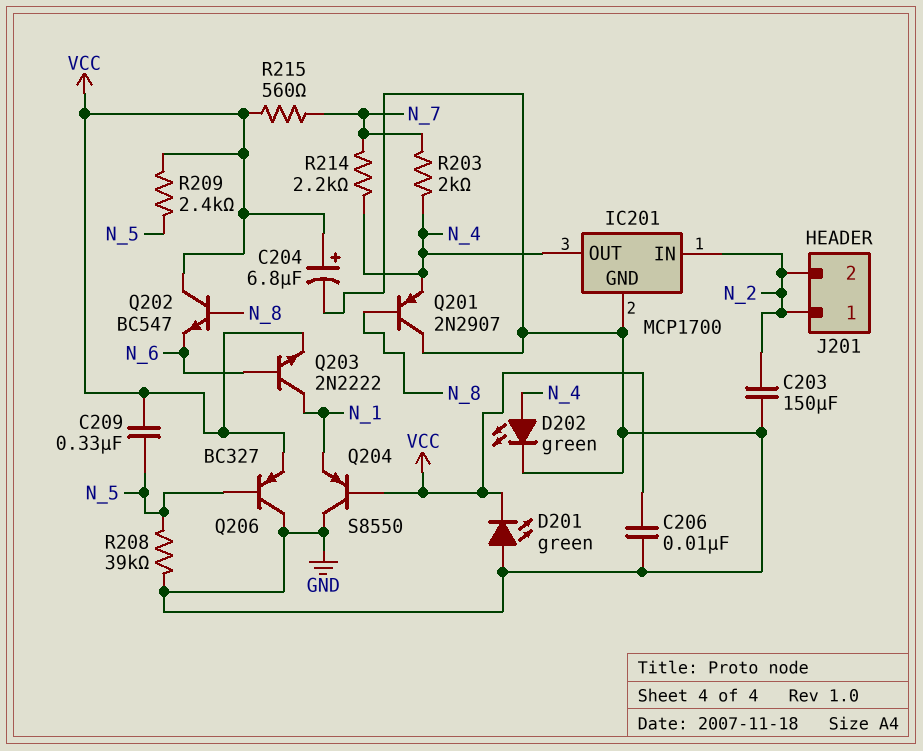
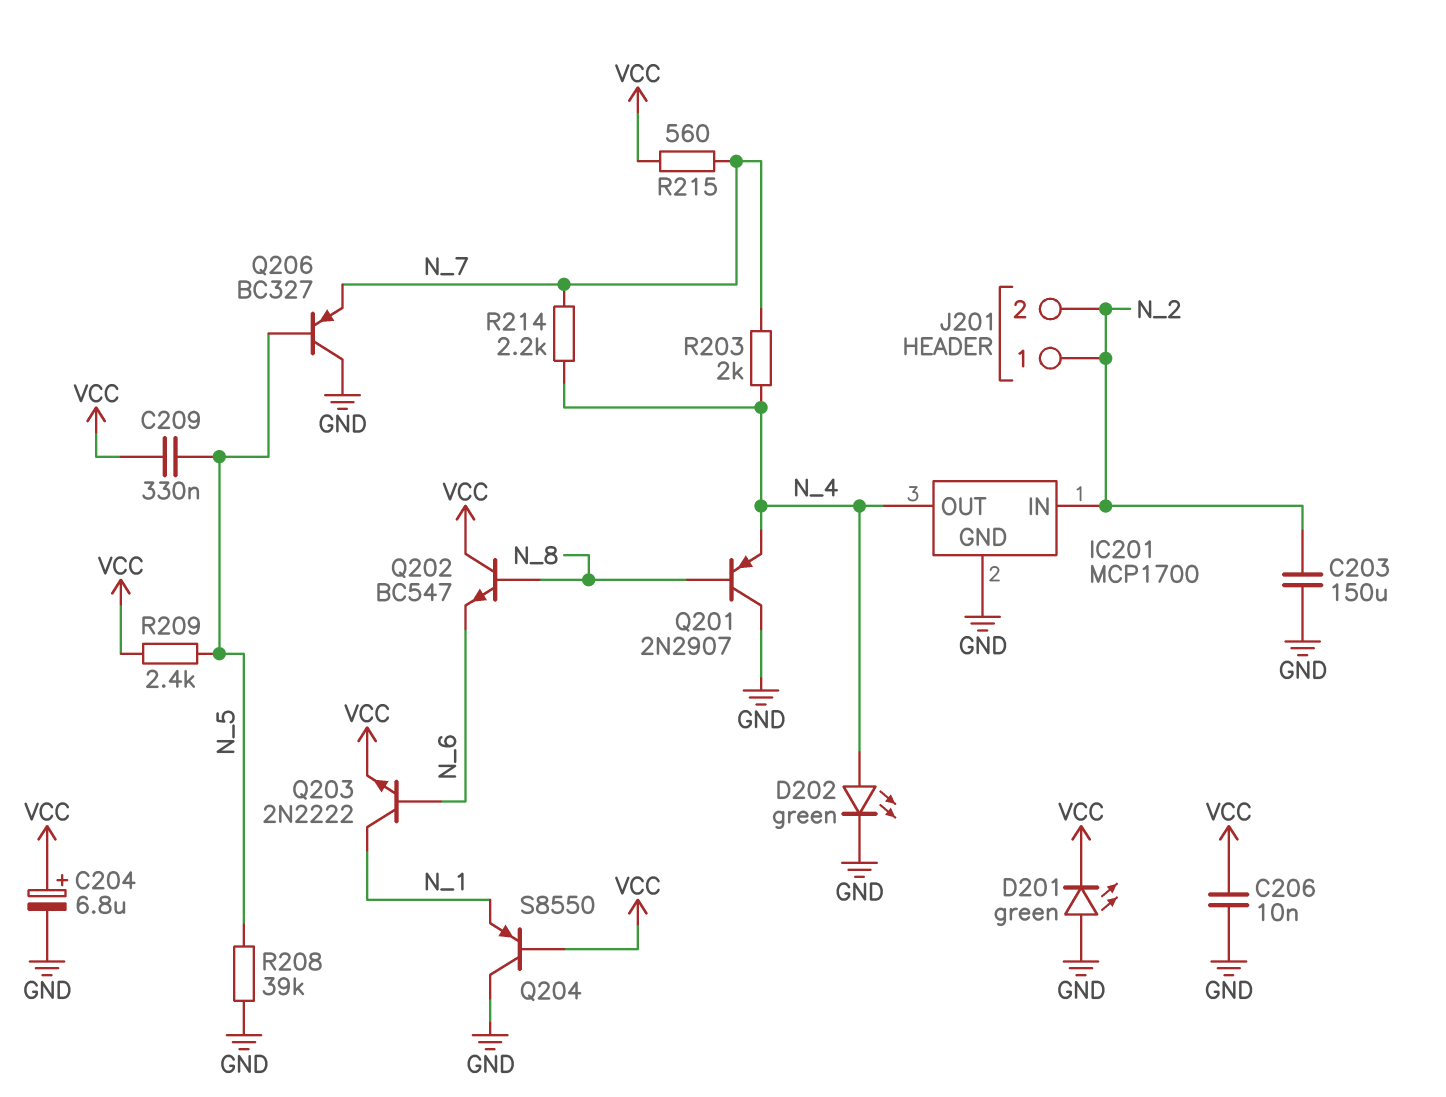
Q206: PNP BC327 (B N_5, C GND, E VCC) -> PNP BC327 (B N_5, C GND, E N_7)

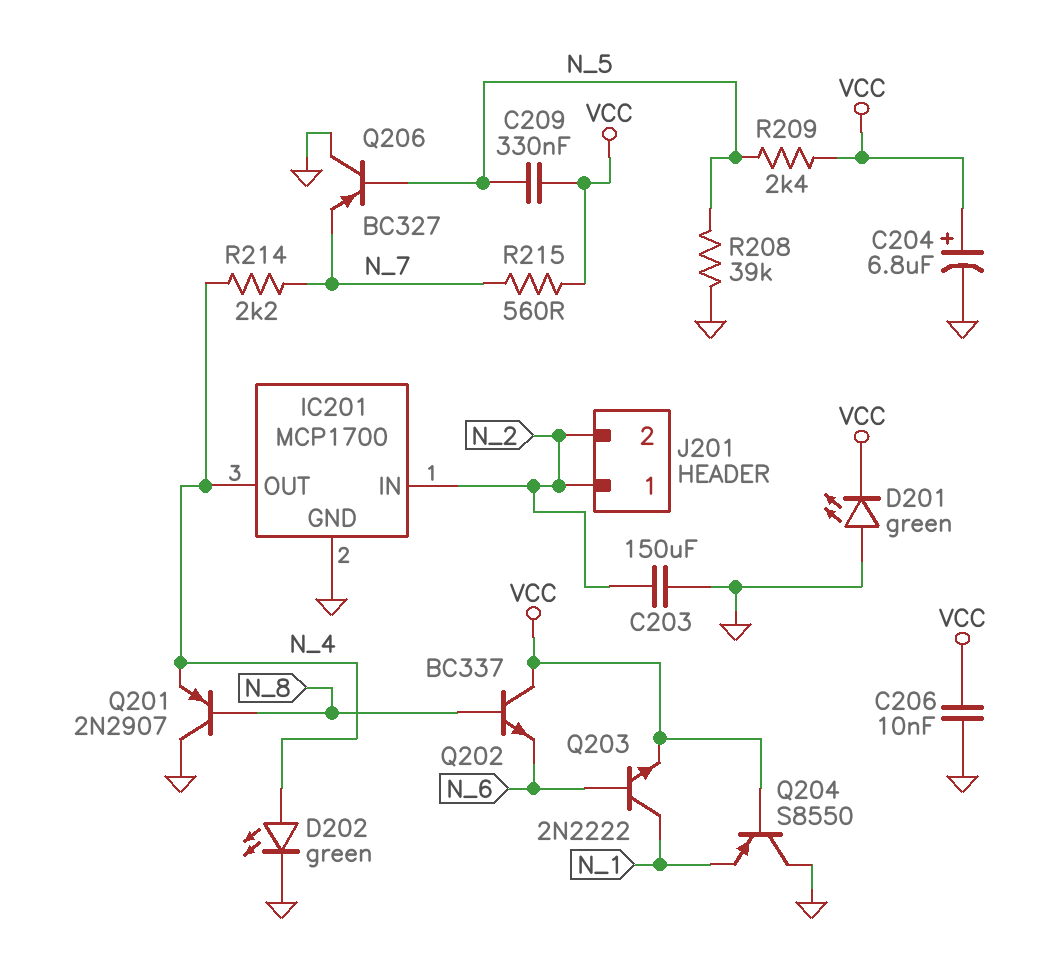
Q202: NPN BC547 (B N_8, C VCC, E N_6) -> NPN BC337 (B N_8, C VCC, E N_6)
R203: 2k (N_4, N_7) -> none

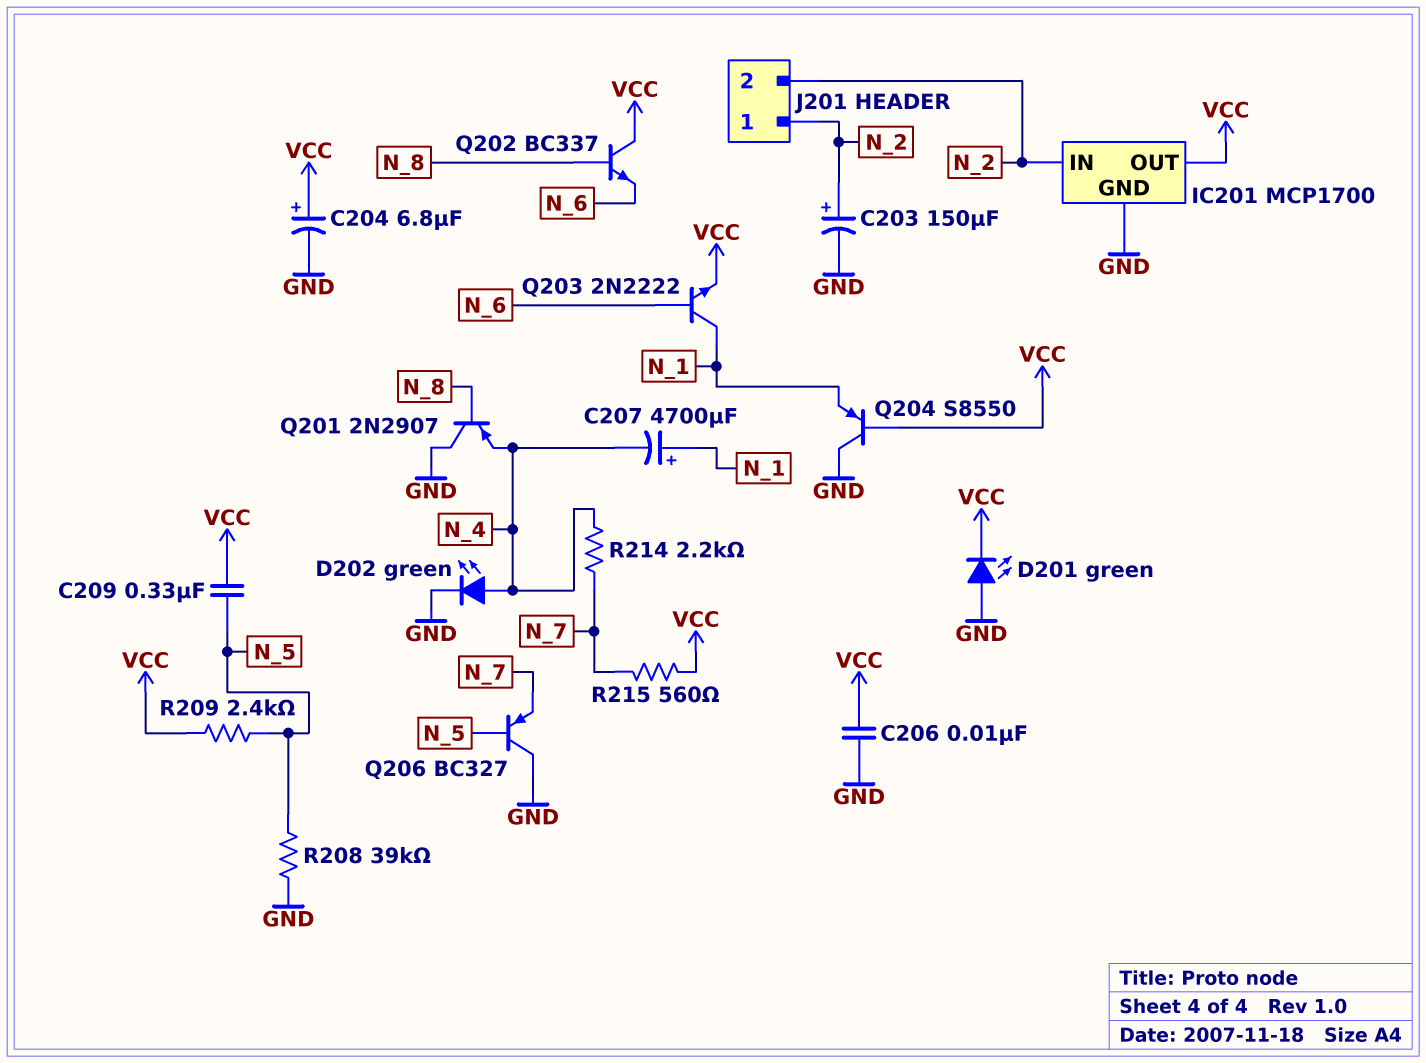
C203: 150uF (GND, N_2) -> 150uF (plus N_2, minus GND)
C207: none -> 4700uF (plus N_1, minus N_4)
IC201 pin OUT: N_4 -> VCC

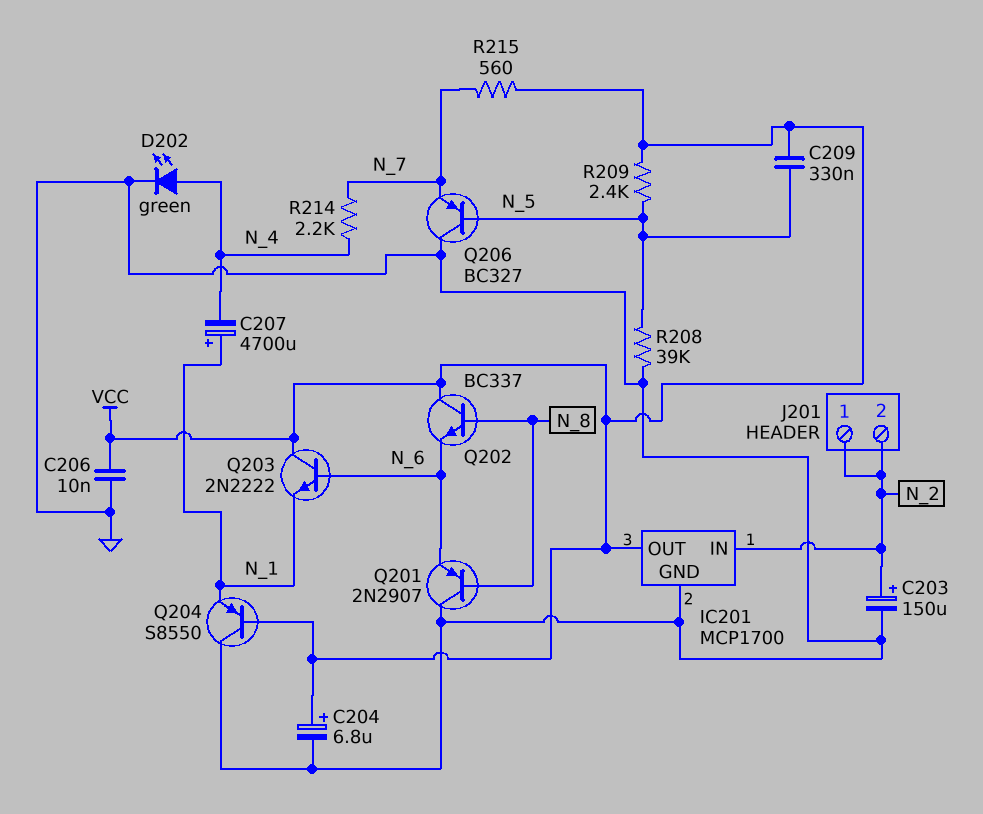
D201: LED green (A GND, K VCC) -> none
Q201: PNP 2N2907 (B N_8, C GND, E N_4) -> PNP 2N2907 (B N_8, C GND, E N_6)
Q203: NPN 2N2222 (B N_6, C N_1, E VCC) -> NPN 2N2222 (B N_6, C VCC, E N_1)

